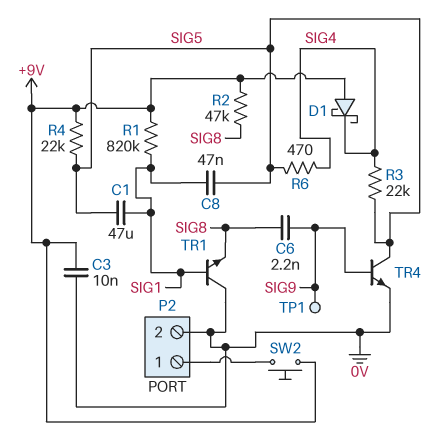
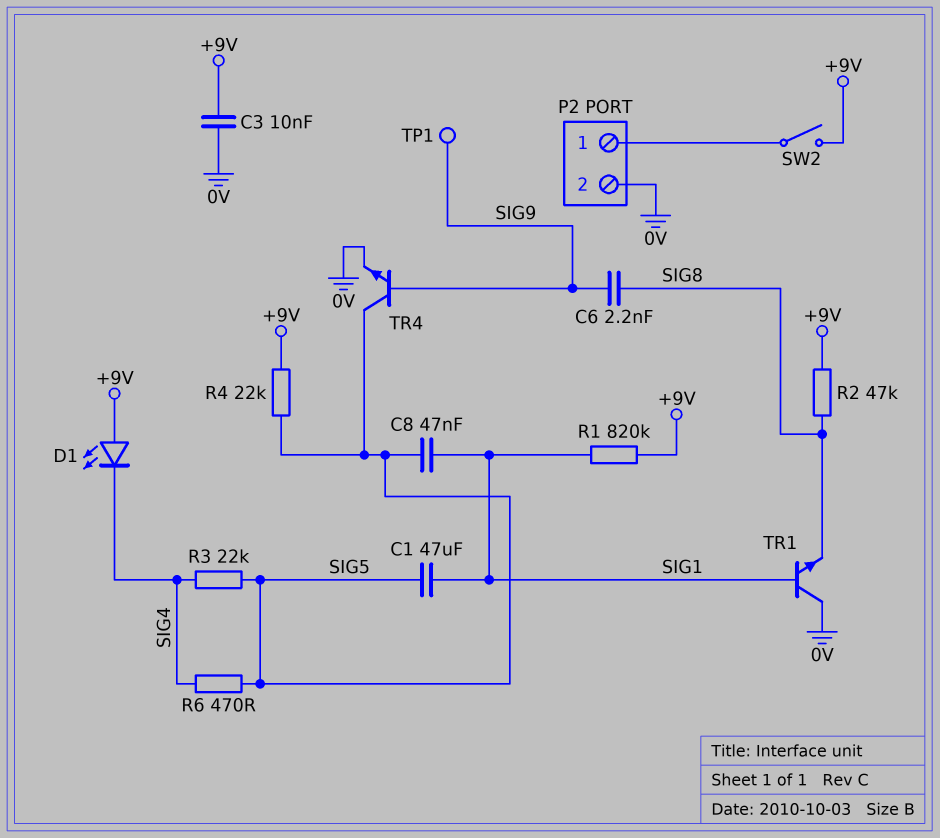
D1: schottky (A +9V, K SIG4) -> LED (A +9V, K SIG4)
SW2: button (+9V, P2/1) -> switch (+9V, P2/1)

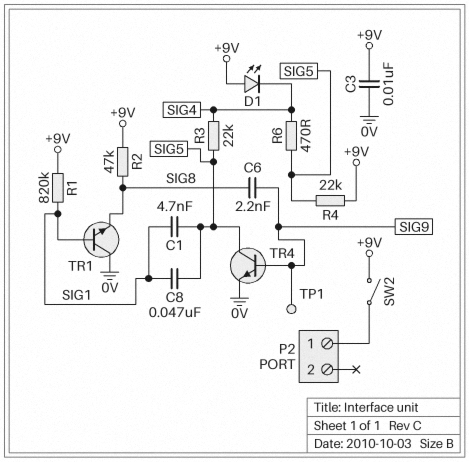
C1: 47uF (SIG1, SIG5) -> 4.7nF (SIG1, SIG5)
P2 pin 2: 0V -> none

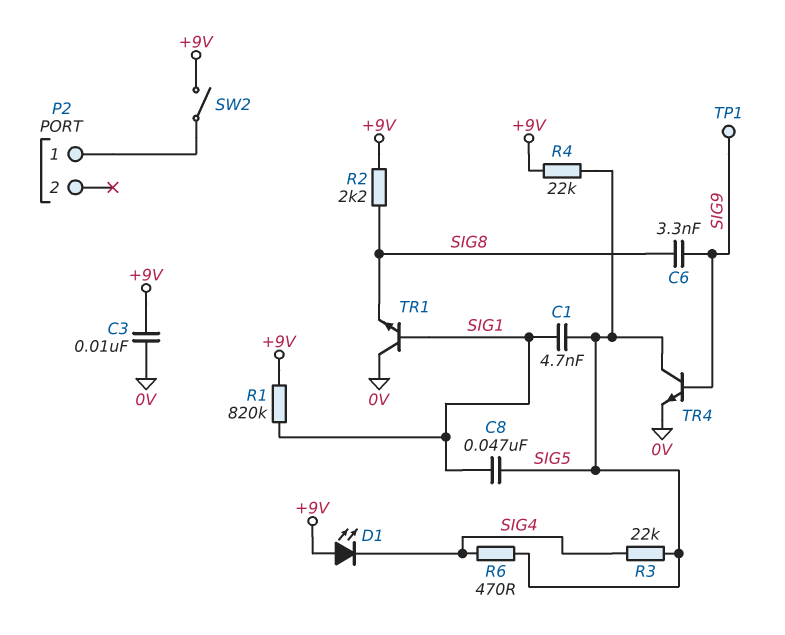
C6: 2.2nF (SIG8, SIG9) -> 3.3nF (SIG8, SIG9)
R2: 47k (+9V, SIG8) -> 2.2k (+9V, SIG8)

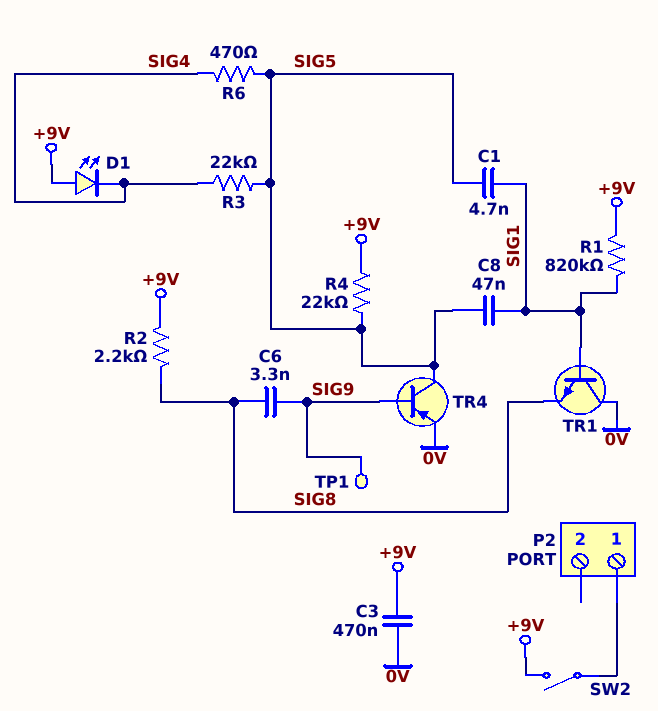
C3: 10nF (+9V, 0V) -> 470nF (+9V, 0V)
TR4: NPN (B SIG9, C SIG5, E 0V) -> PNP (B SIG9, C SIG5, E 0V)

